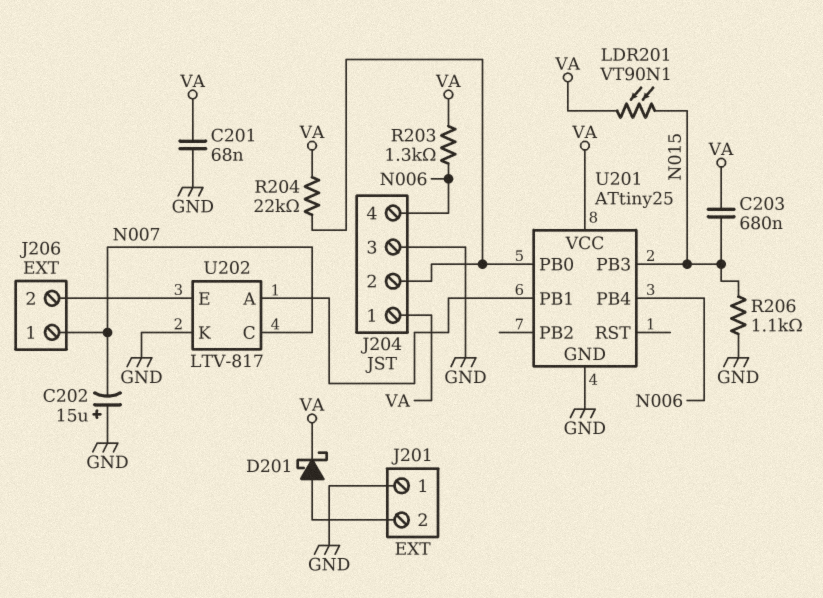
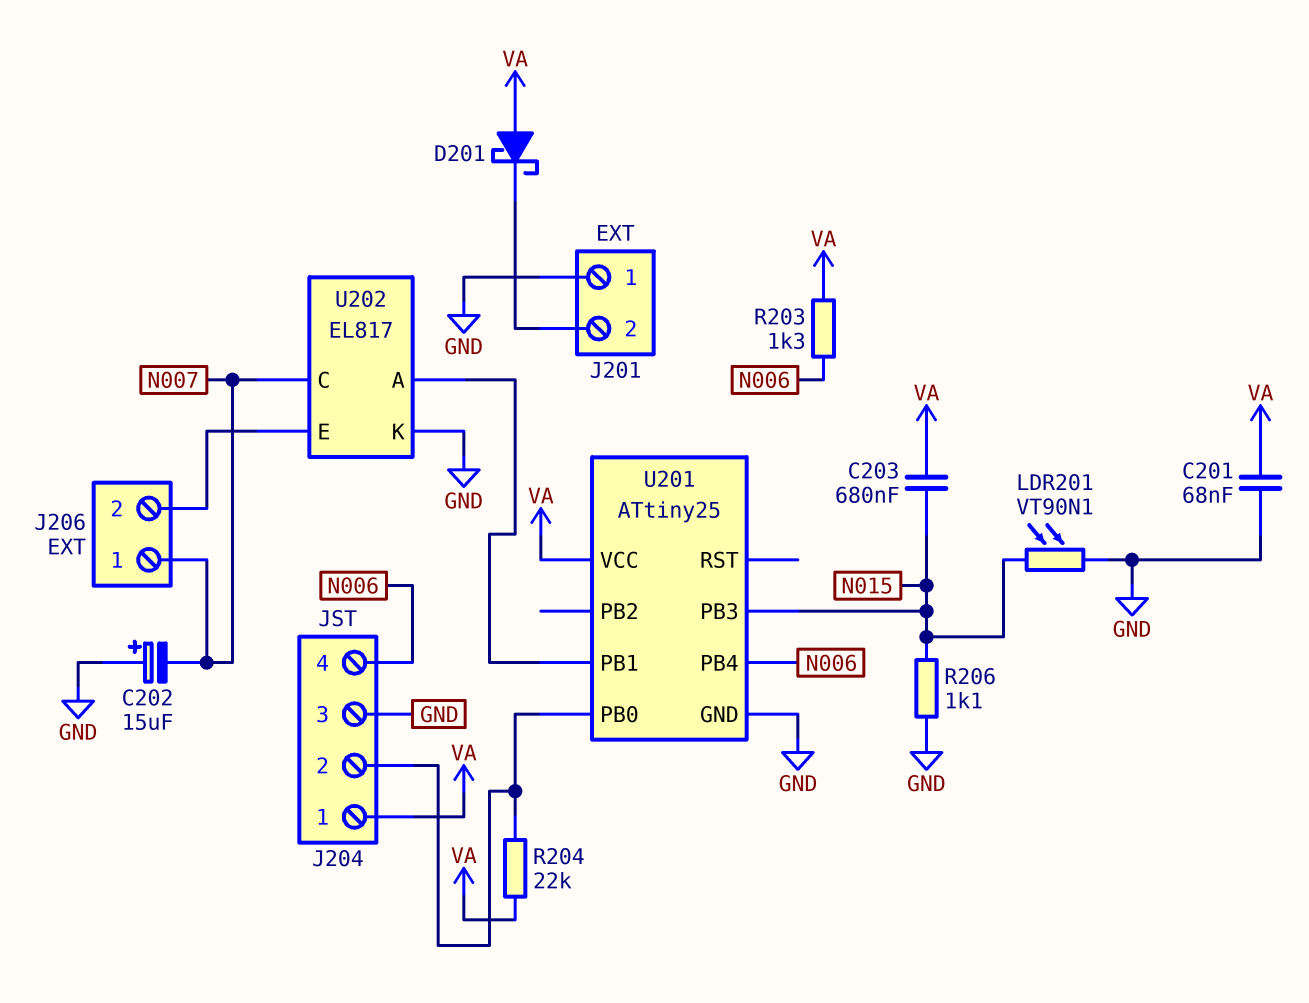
D201: schottky (A J201/2, K VA) -> schottky (A VA, K J201/2)
LDR201: VT90N1 (N015, VA) -> VT90N1 (GND, N015)
U202: LTV-817 -> EL817

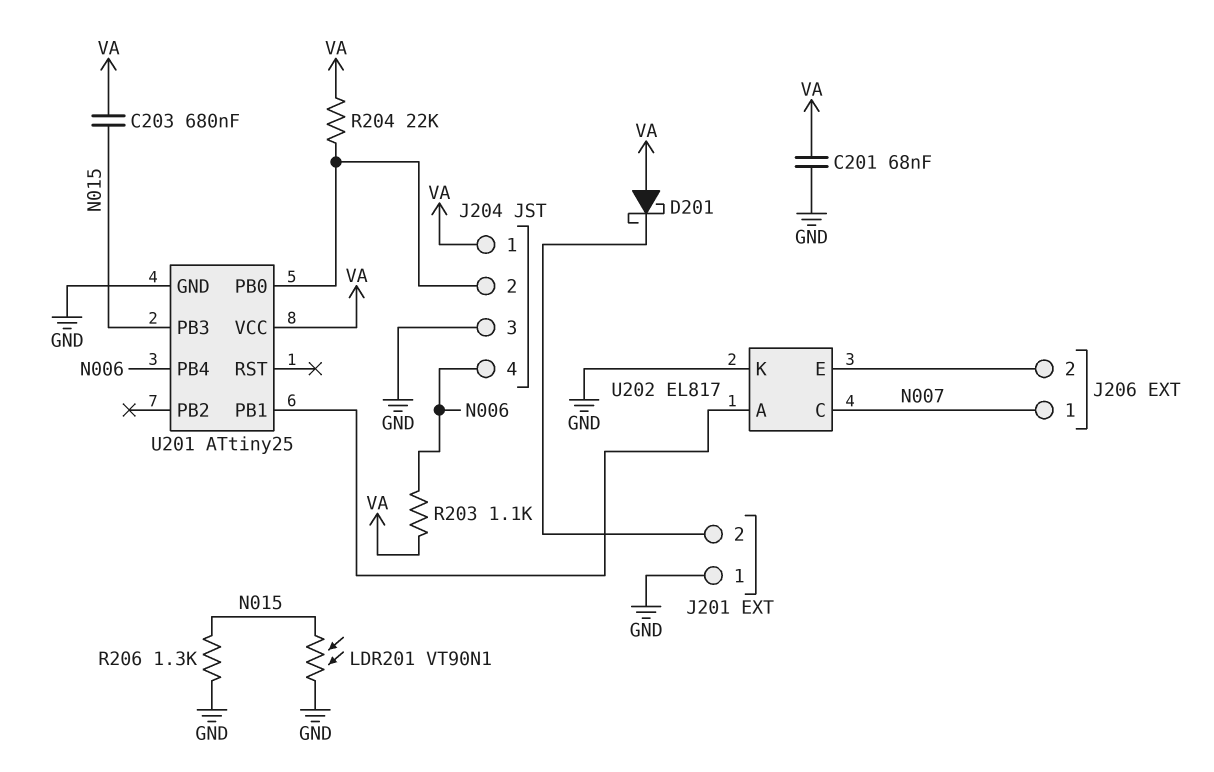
C202: 15uF (plus GND, minus N007) -> none
R203: 1.3k (N006, VA) -> 1.1k (N006, VA)
R206: 1.1k (GND, N015) -> 1.3k (GND, N015)

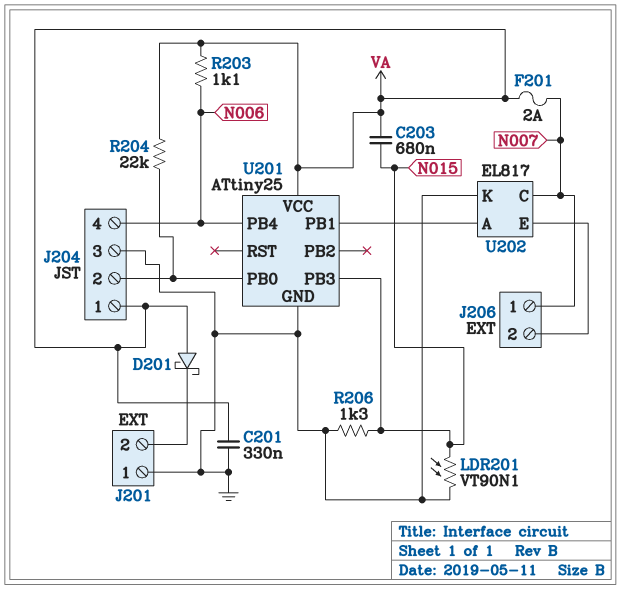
C201: 68nF (GND, VA) -> 330nF (GND, VA)
F201: none -> 2A (N007, VA)

